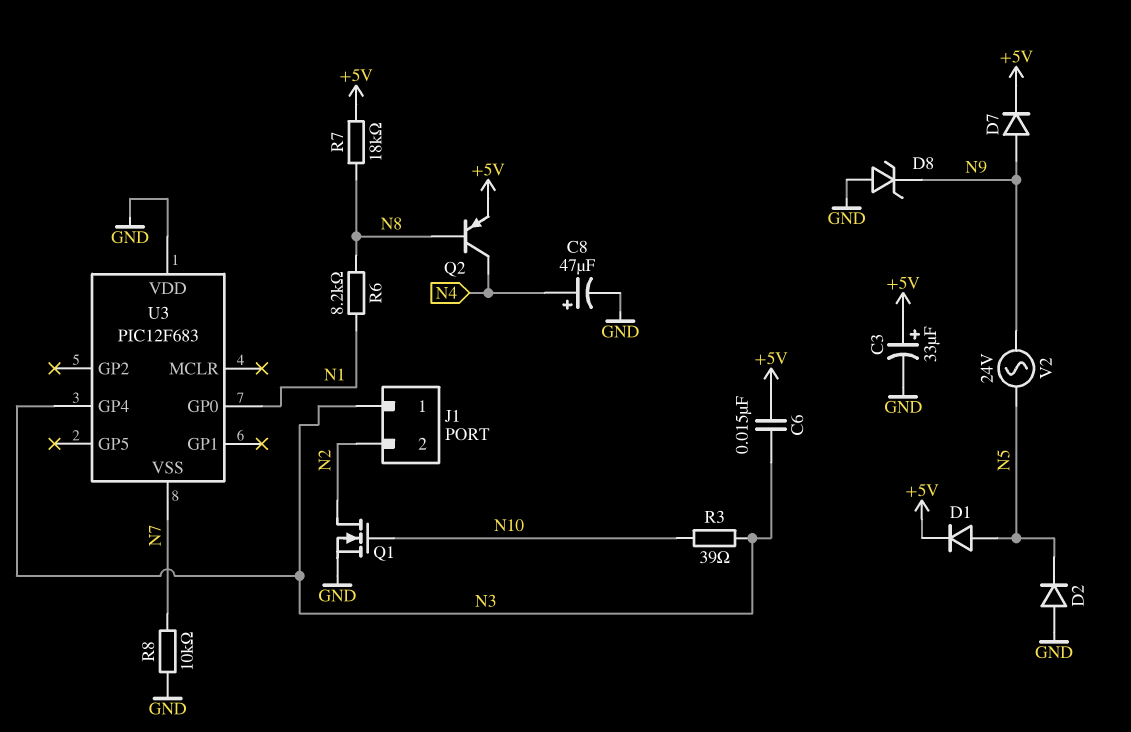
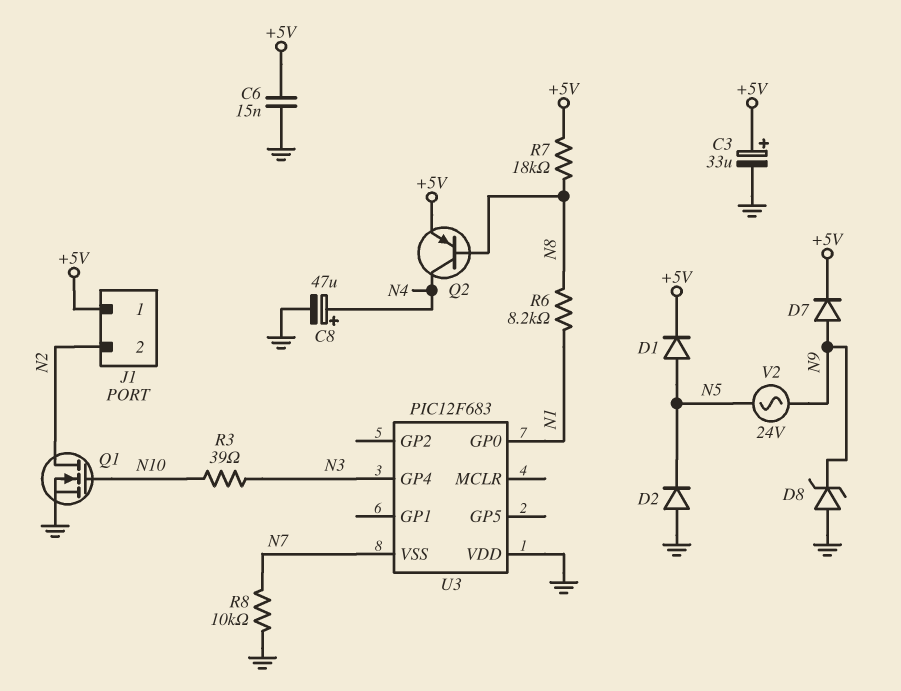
C6: 15nF (+5V, N3) -> 15nF (+5V, GND)
J1 pin 1: N3 -> +5V

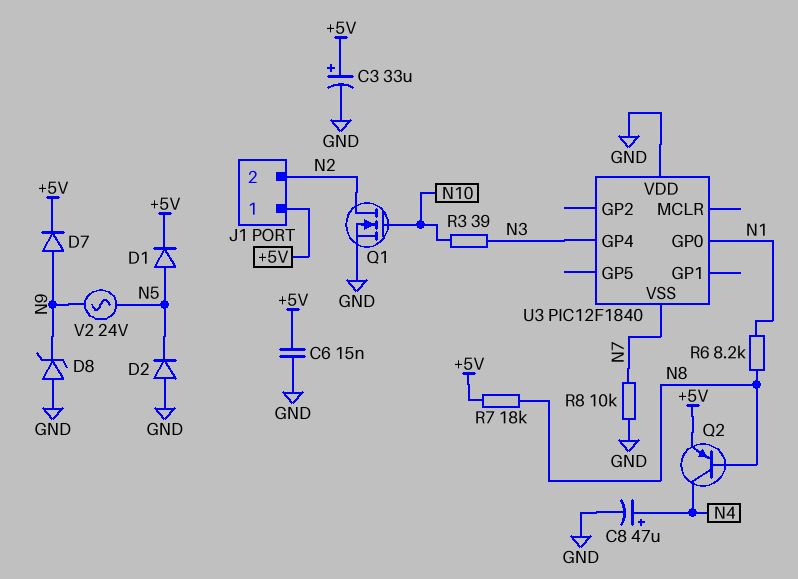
U3: PIC12F683 -> PIC12F1840

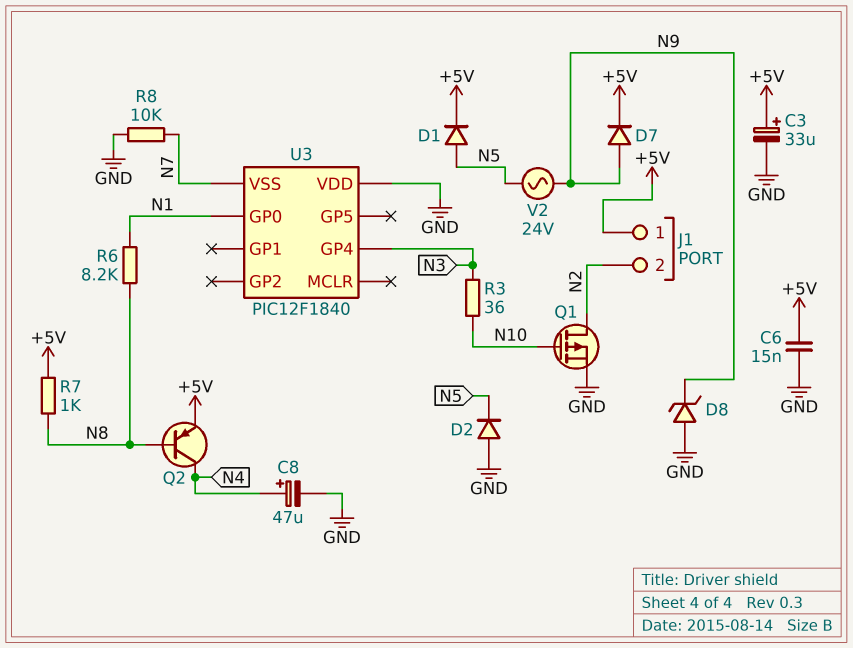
Q1: NMOS (G N10, D N2, S GND) -> PMOS (G N10, D N2, S GND)
R3: 39 (N3, N10) -> 36 (N3, N10)
R7: 18k (+5V, N8) -> 1k (+5V, N8)

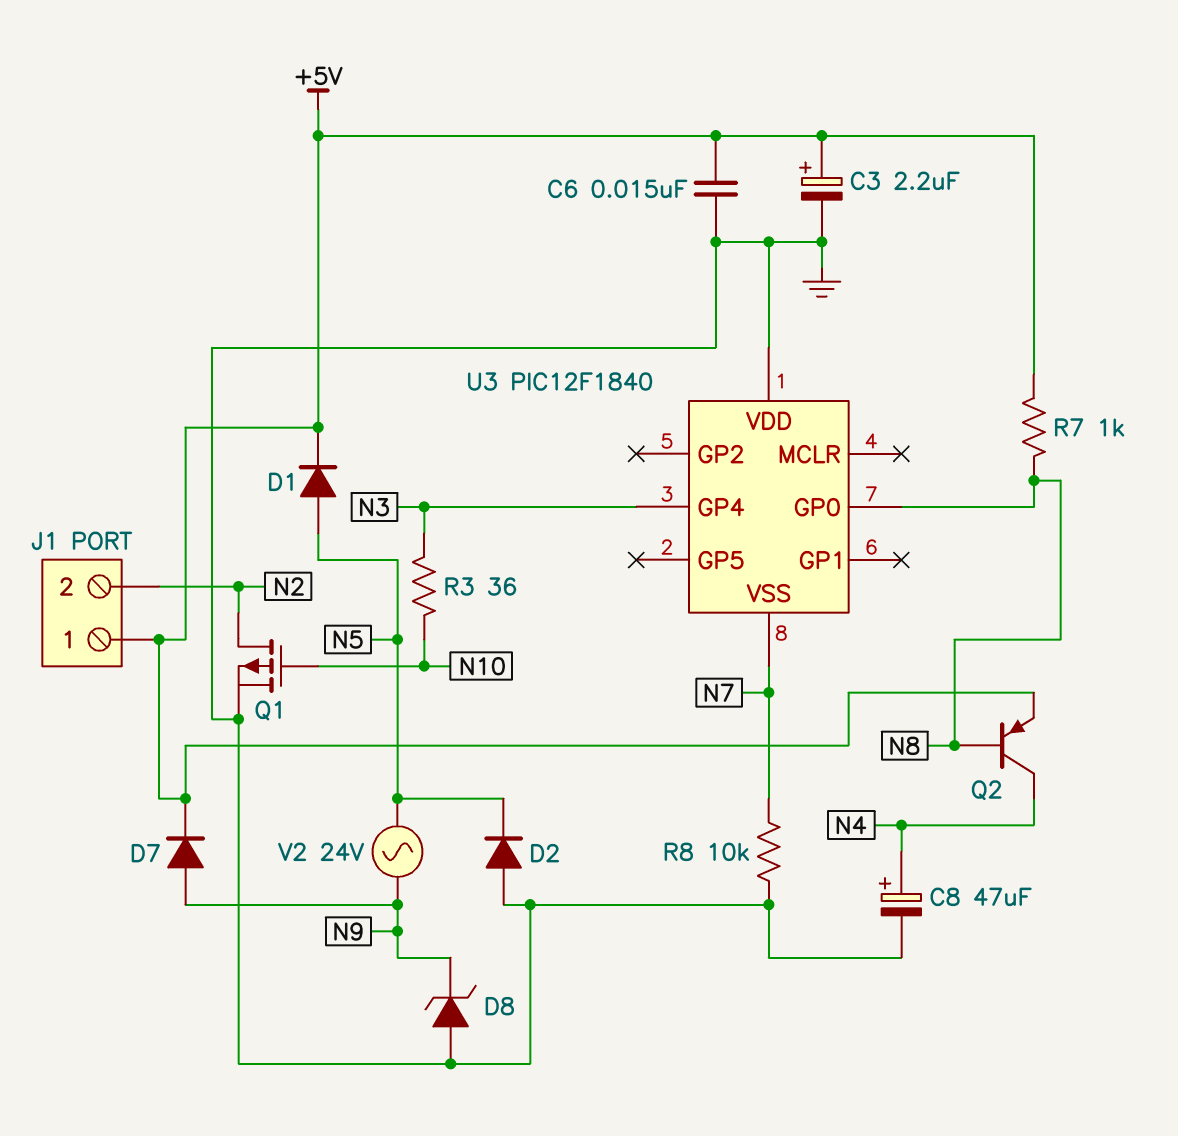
C3: 33uF (plus +5V, minus GND) -> 2.2uF (plus +5V, minus GND)
R6: 8.2k (N1, N8) -> none
U3 pin GP0: N1 -> N8

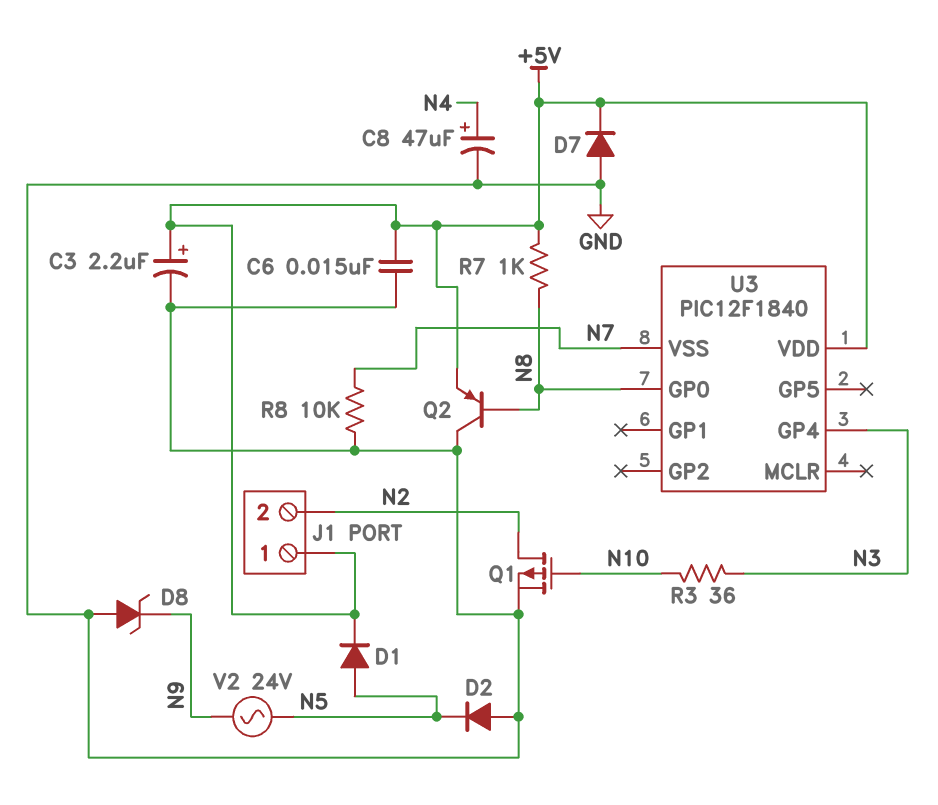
D7: diode (A N9, K +5V) -> diode (A GND, K +5V)
Q2: PNP (B N8, C N4, E +5V) -> PNP (B N8, C GND, E +5V)
U3 pin VDD: GND -> +5V

